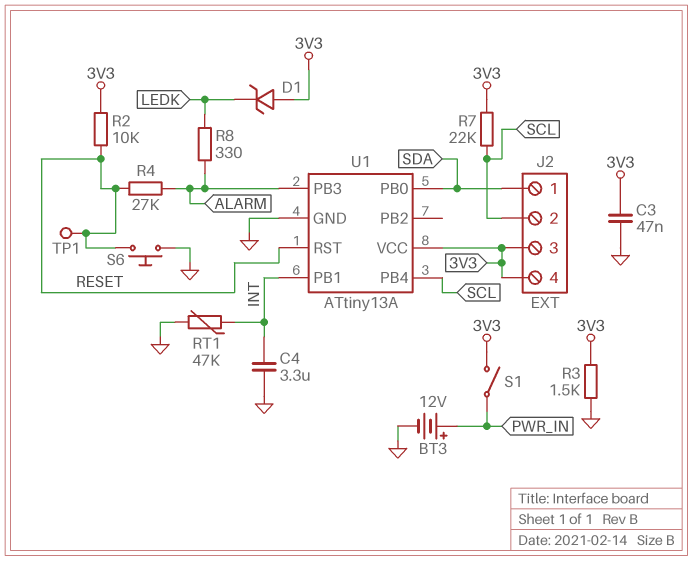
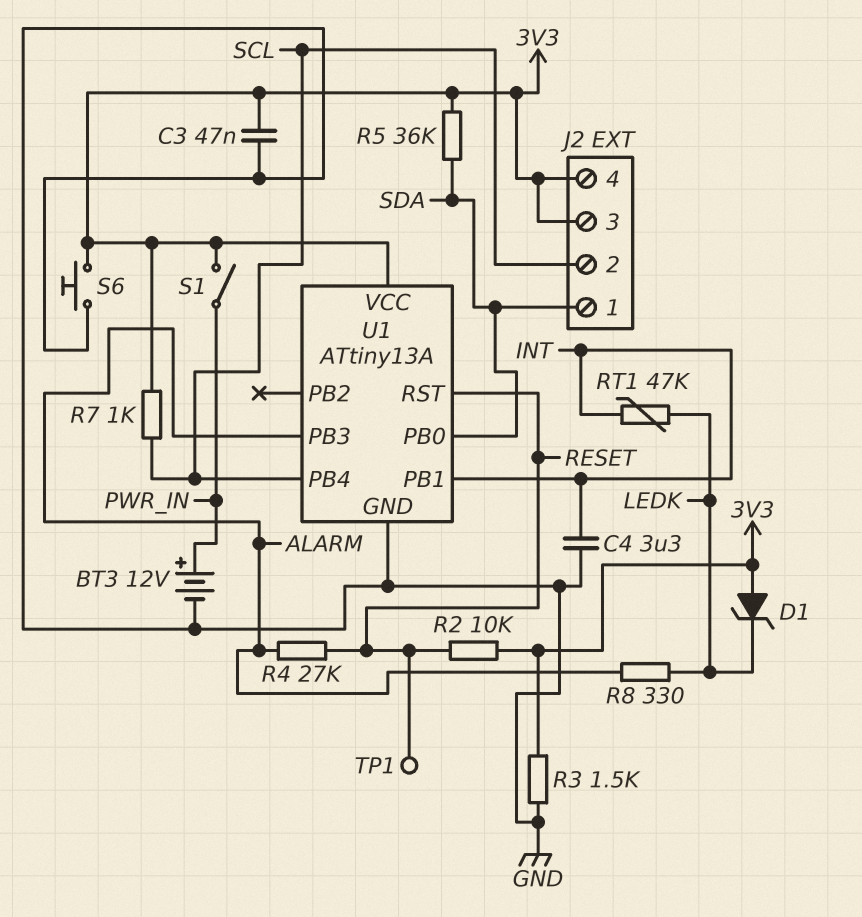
R5: none -> 36k (3V3, SDA)
R7: 22k (3V3, SCL) -> 1k (3V3, SCL)
RT1: 47k (GND, INT) -> 47k (INT, LEDK)
S6: button (GND, RESET) -> button (3V3, GND)

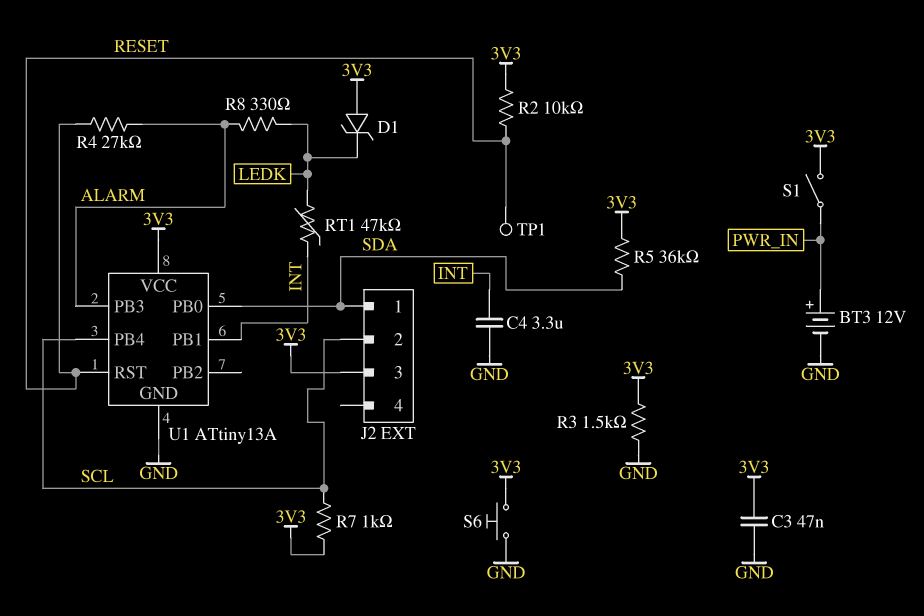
J2 pin 4: 3V3 -> none

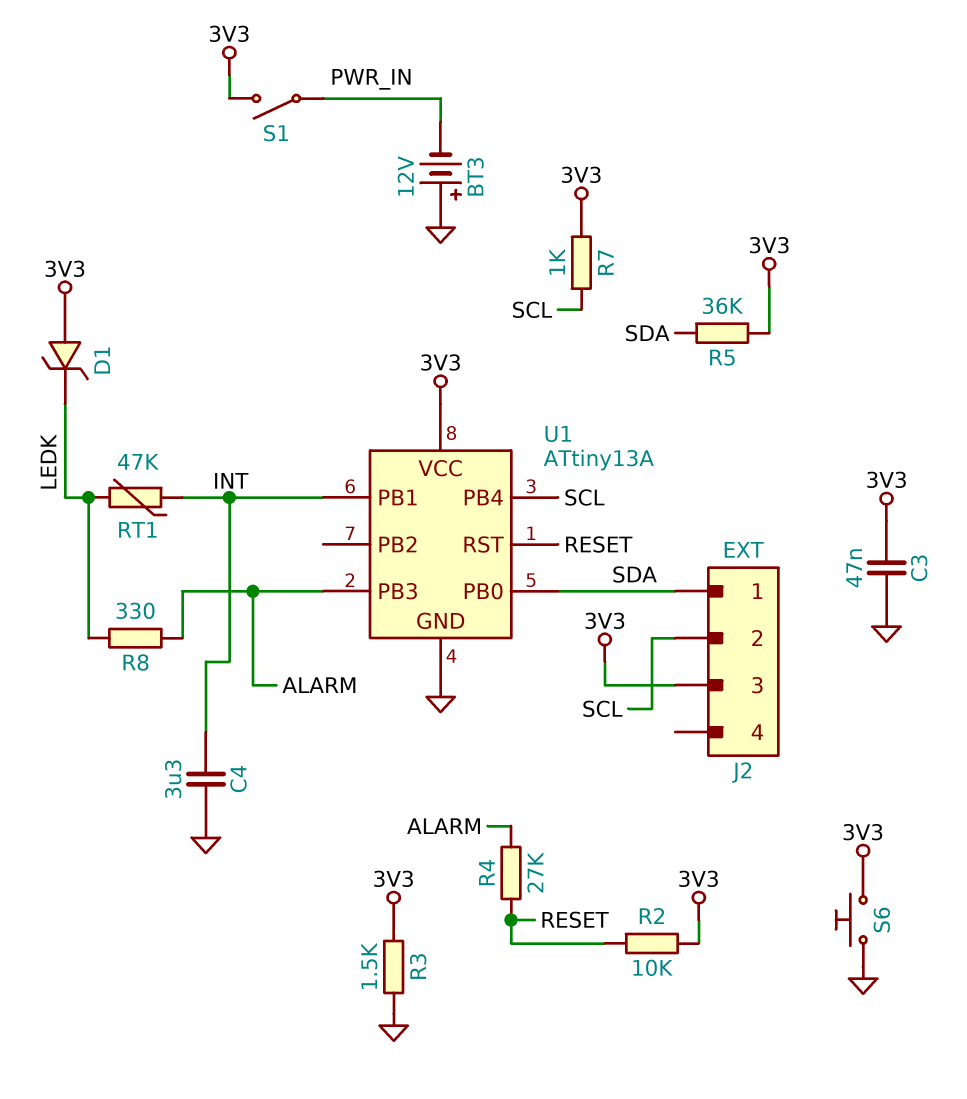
BT3: 12V (plus PWR_IN, minus GND) -> 12V (plus GND, minus PWR_IN)
TP1: test point (RESET) -> none

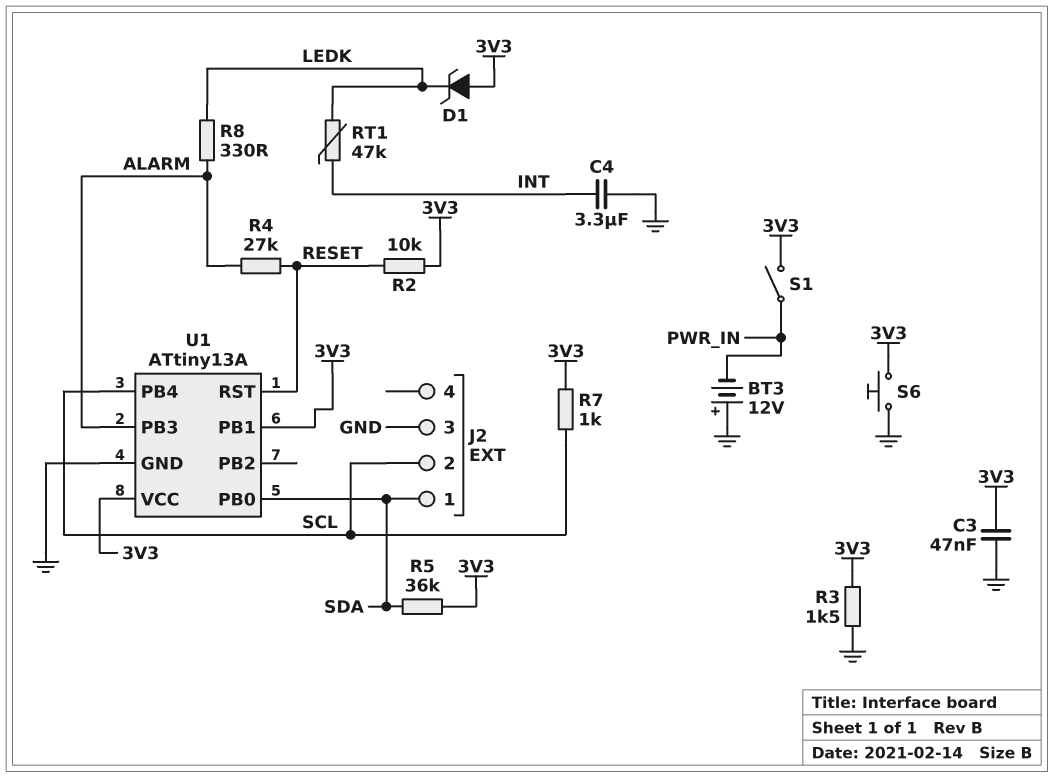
J2 pin 3: 3V3 -> GND
U1 pin PB1: INT -> 3V3

